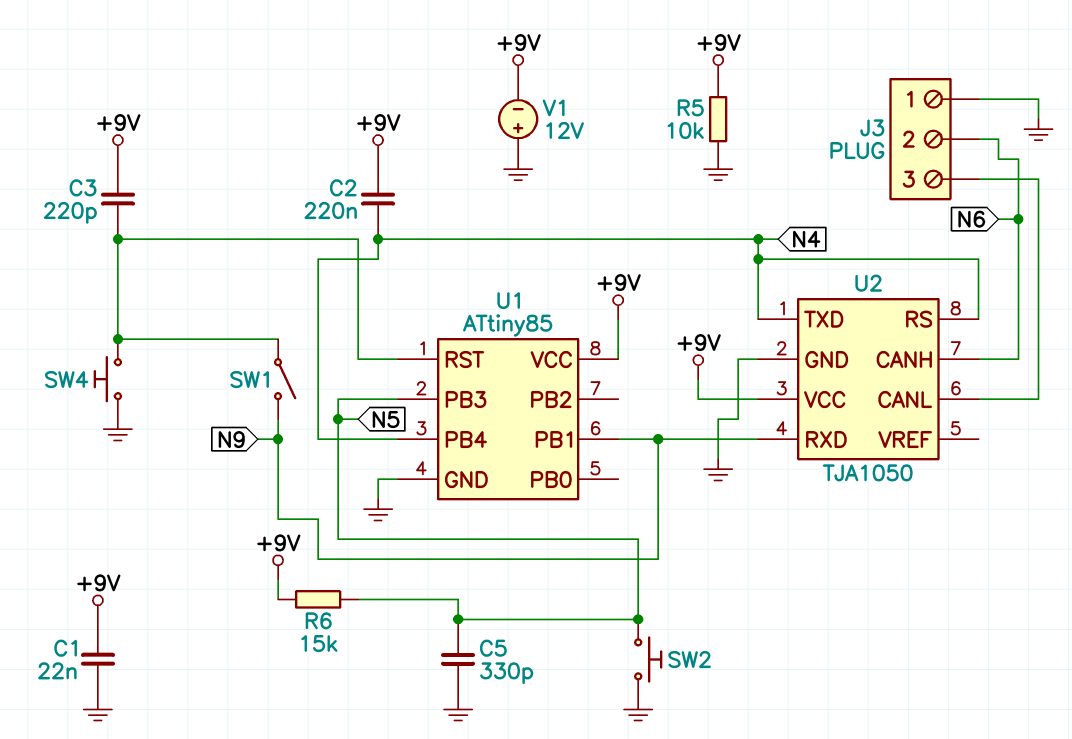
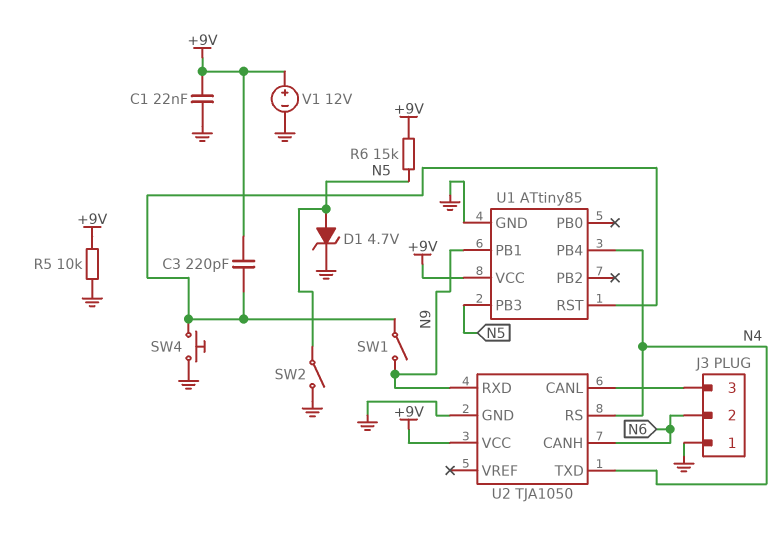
C2: 220nF (+9V, N4) -> none
C5: 330pF (GND, N5) -> none
D1: none -> zener 4.7V (A N5, K GND)
SW2: button (GND, N5) -> switch (GND, N5)
V1: 12V (plus GND, minus +9V) -> 12V (plus +9V, minus GND)

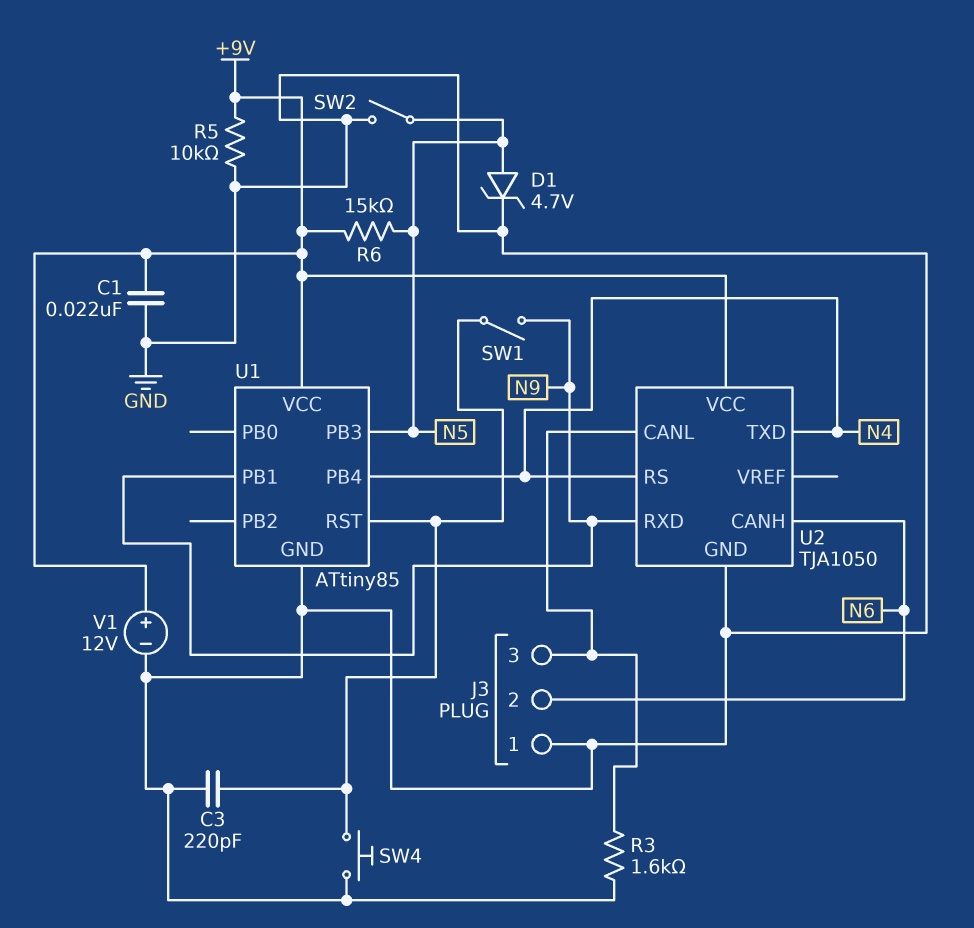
C3: 220pF (+9V, U1/RST) -> 220pF (GND, U1/RST)
R3: none -> 1.6k (GND, J3/3)

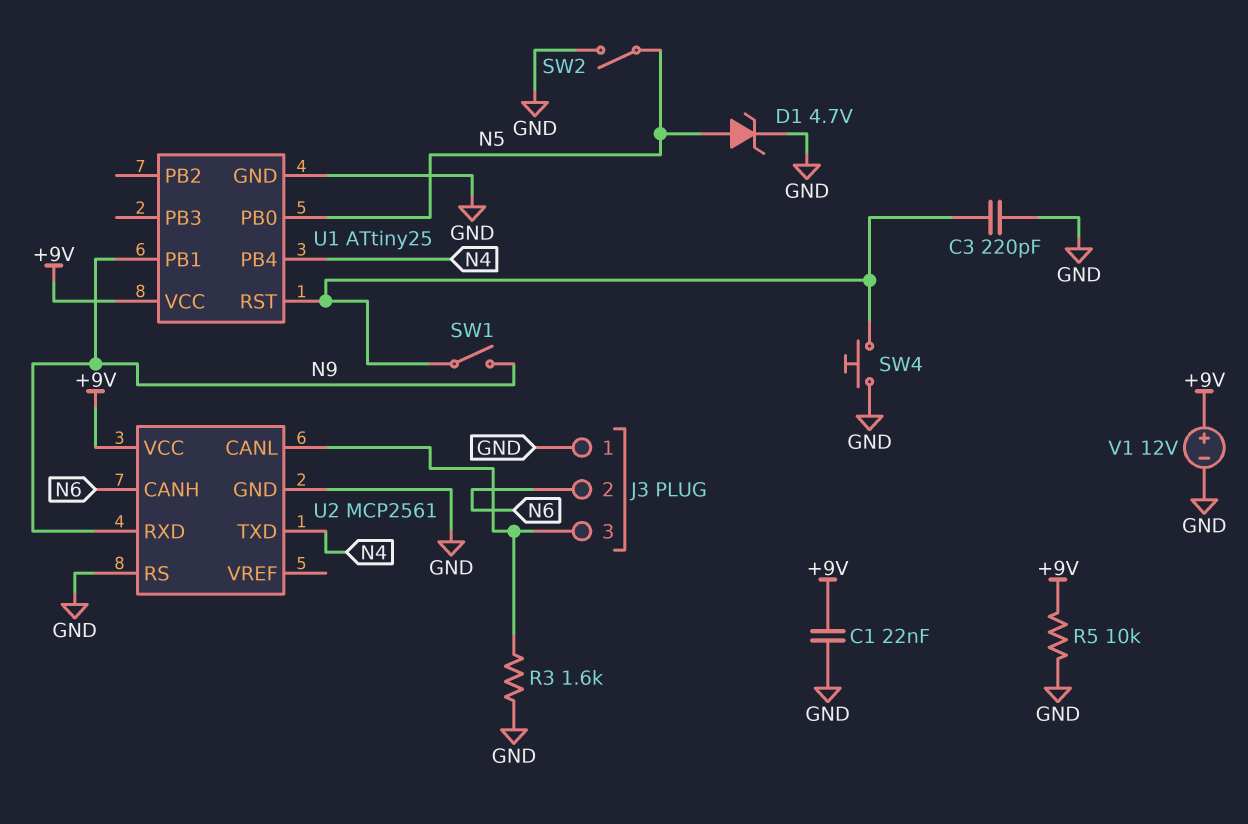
R6: 15k (+9V, N5) -> none
U1: ATtiny85 -> ATtiny25
U1 pin PB0: none -> N5
U1 pin PB3: N5 -> none
U2: TJA1050 -> MCP2561
U2 pin RS: N4 -> GND

